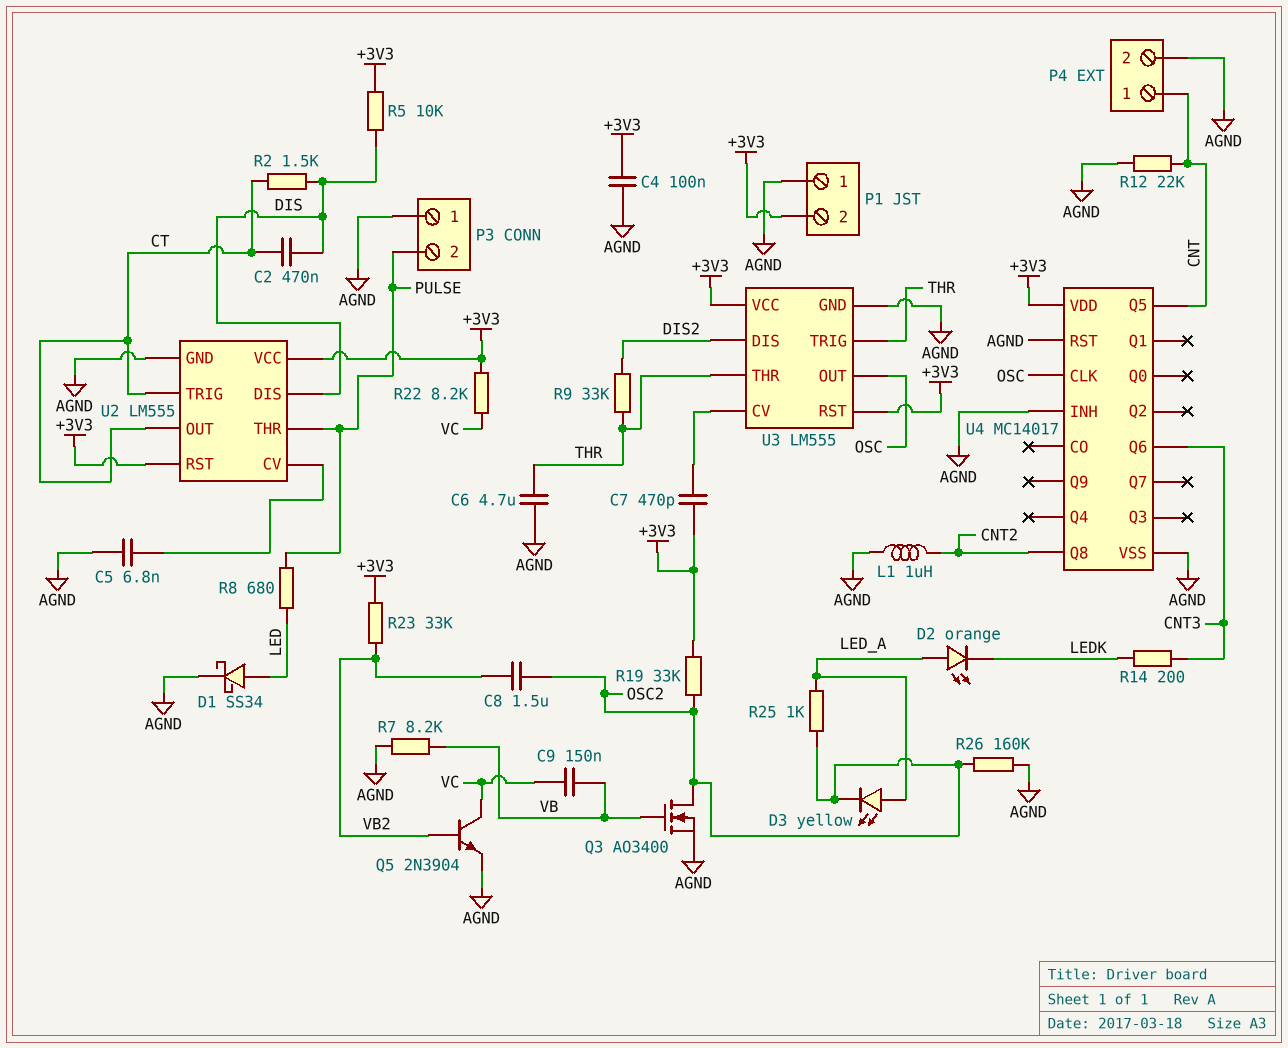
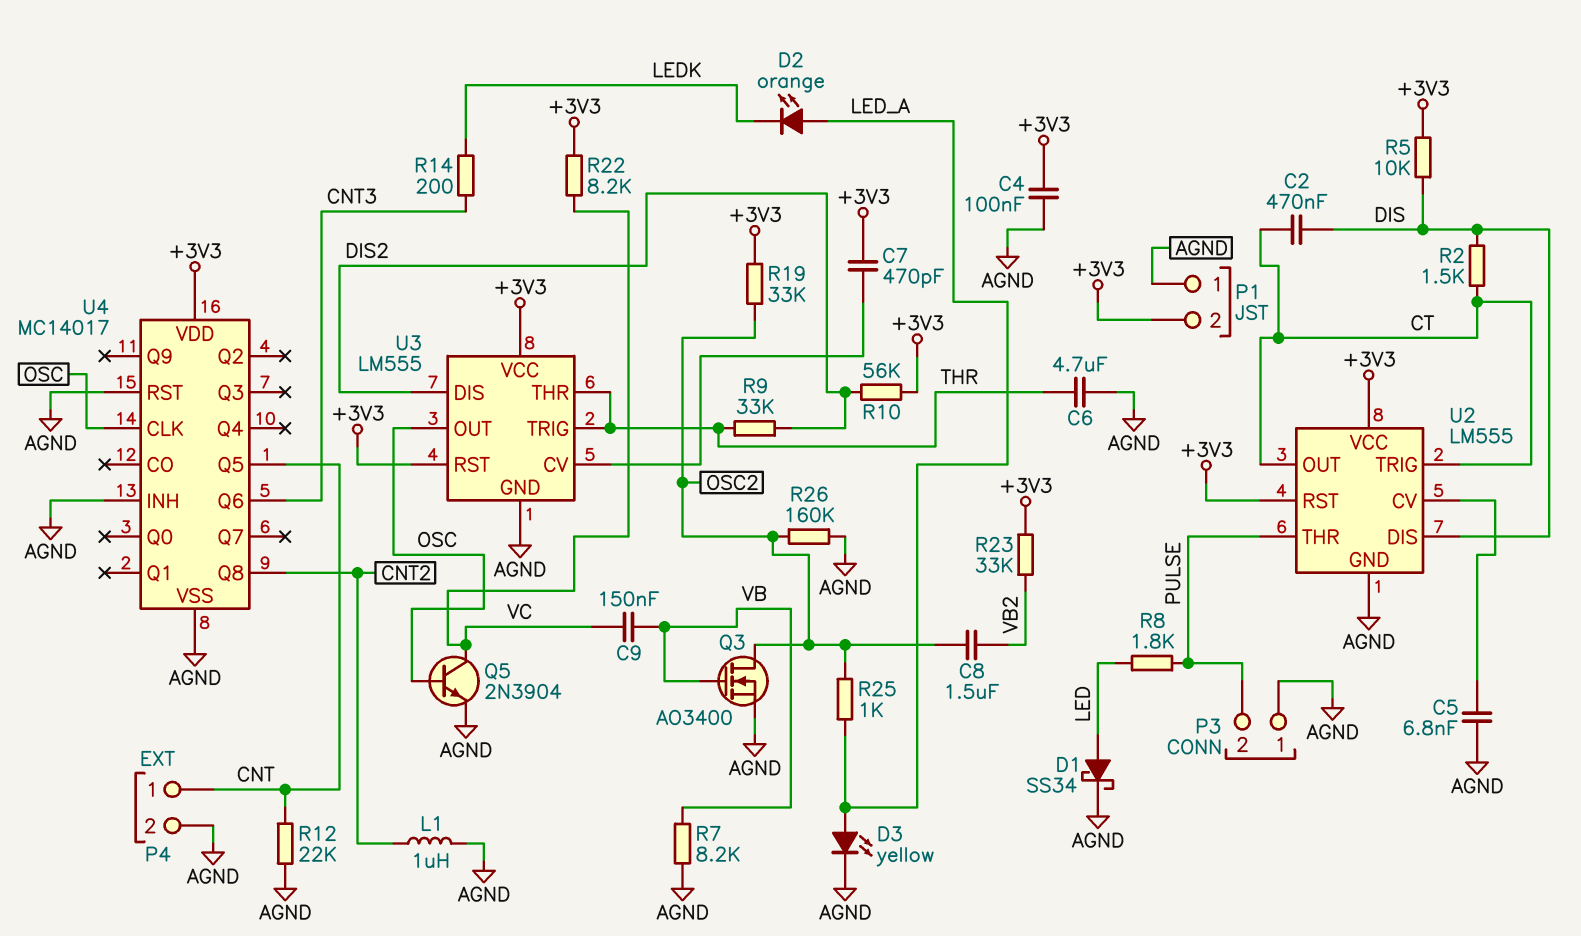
D3: LED yellow (A LED_A, K OSC2) -> LED yellow (A LED_A, K AGND)
Q5: NPN 2N3904 (B VB2, C VC, E AGND) -> NPN 2N3904 (B OSC, C VC, E AGND)
R8: 680 (LED, PULSE) -> 1.8k (LED, PULSE)
R10: none -> 56k (+3V3, DIS2)

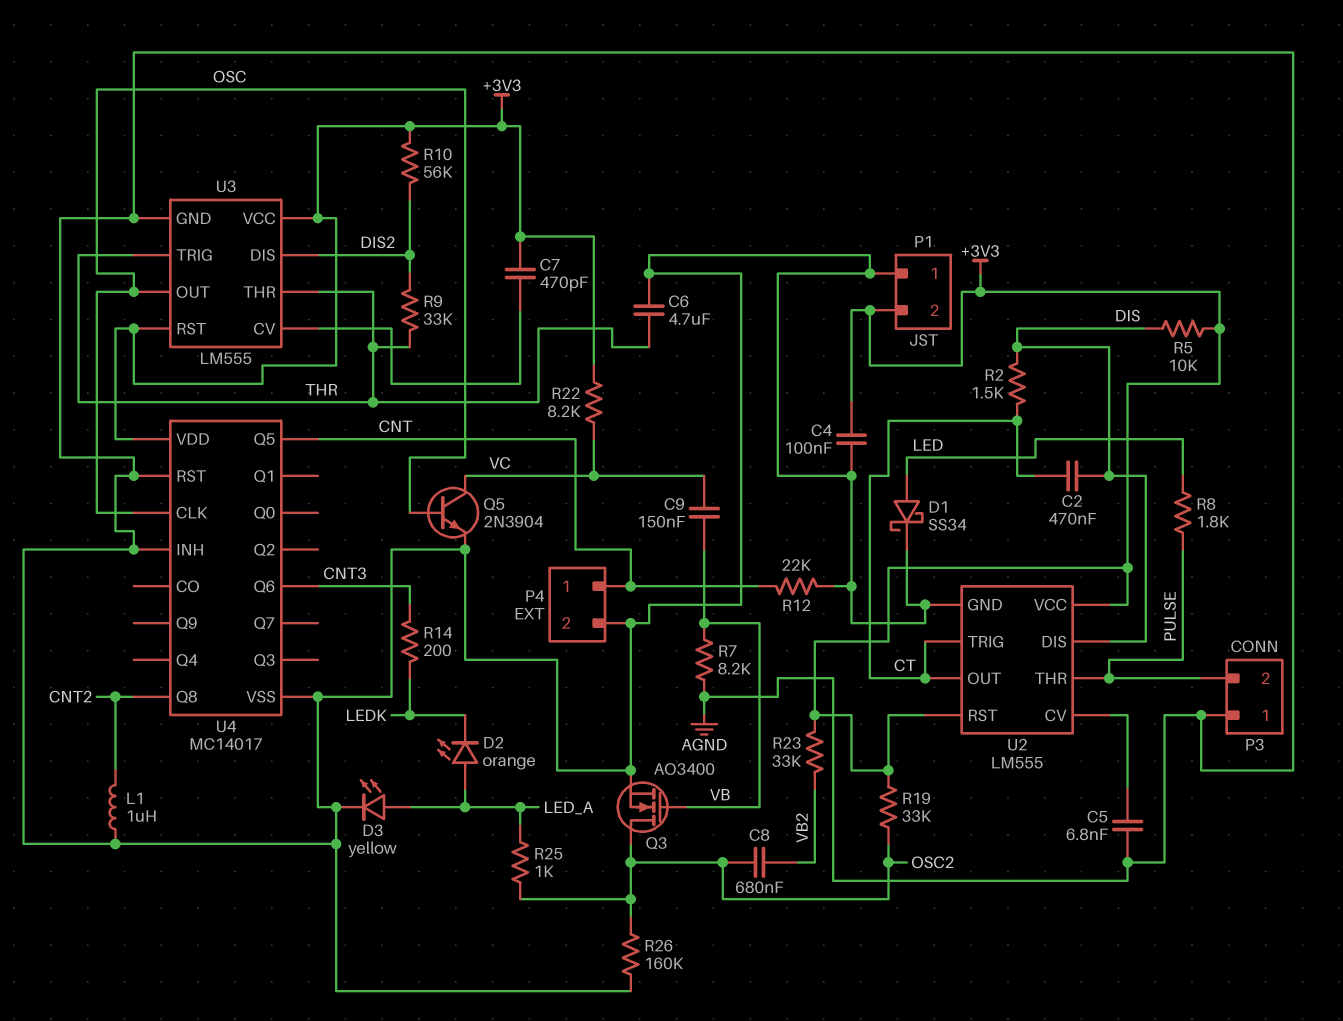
C8: 1.5uF (OSC2, VB2) -> 680nF (OSC2, VB2)

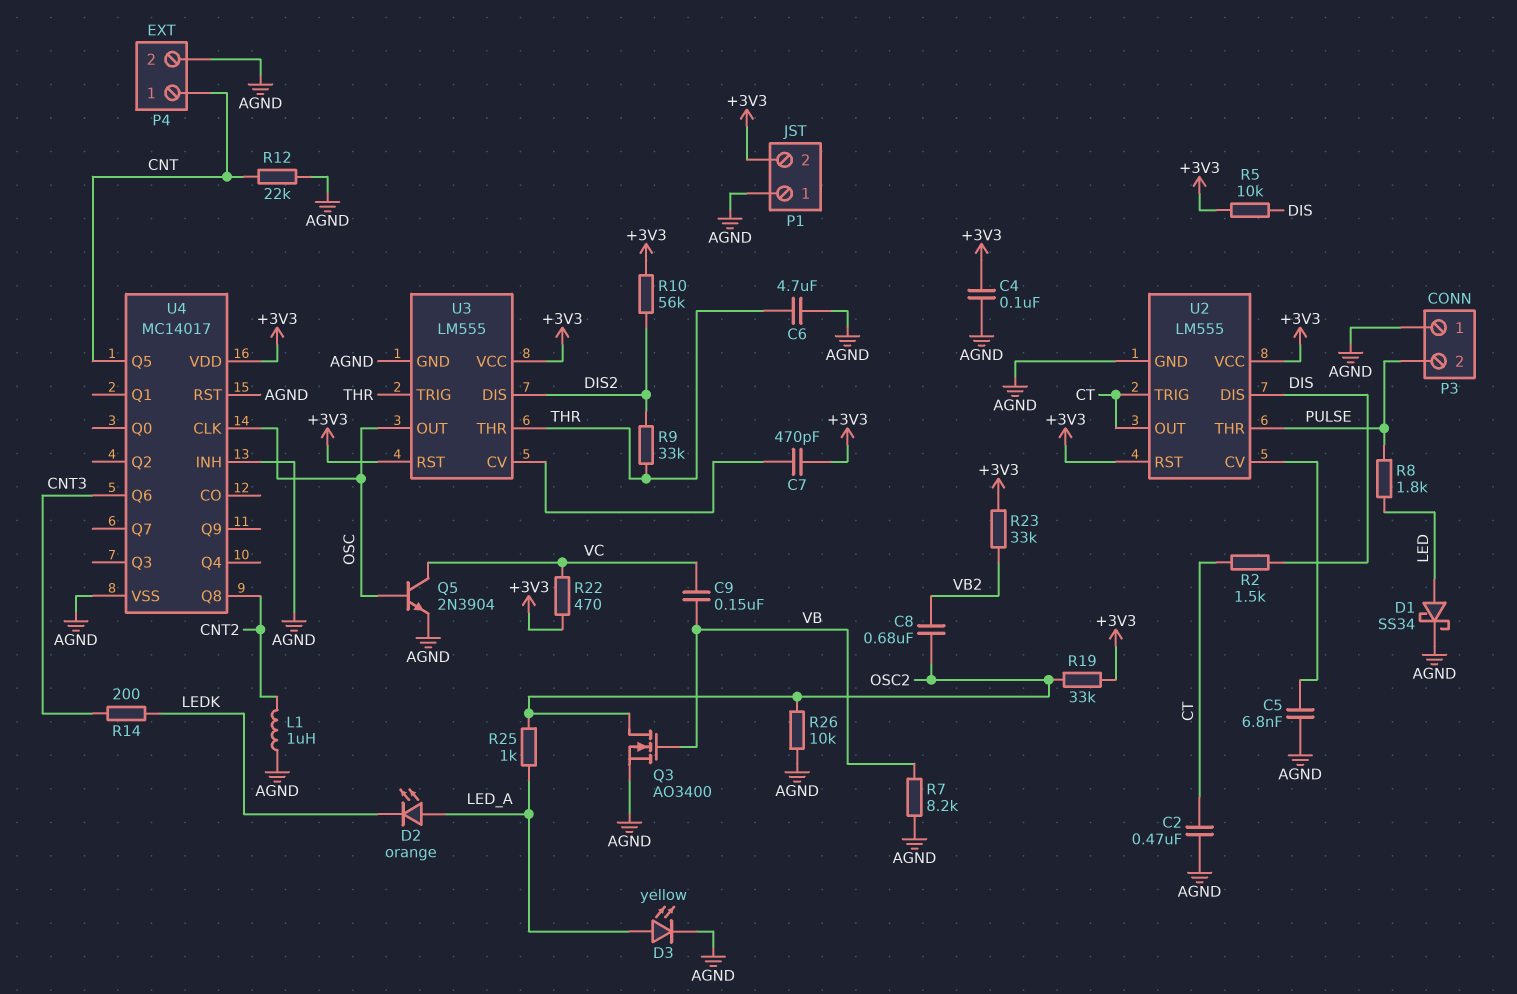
C2: 470nF (CT, DIS) -> 470nF (AGND, CT)
R22: 8.2k (+3V3, VC) -> 470 (+3V3, VC)
R26: 160k (AGND, OSC2) -> 10k (AGND, OSC2)

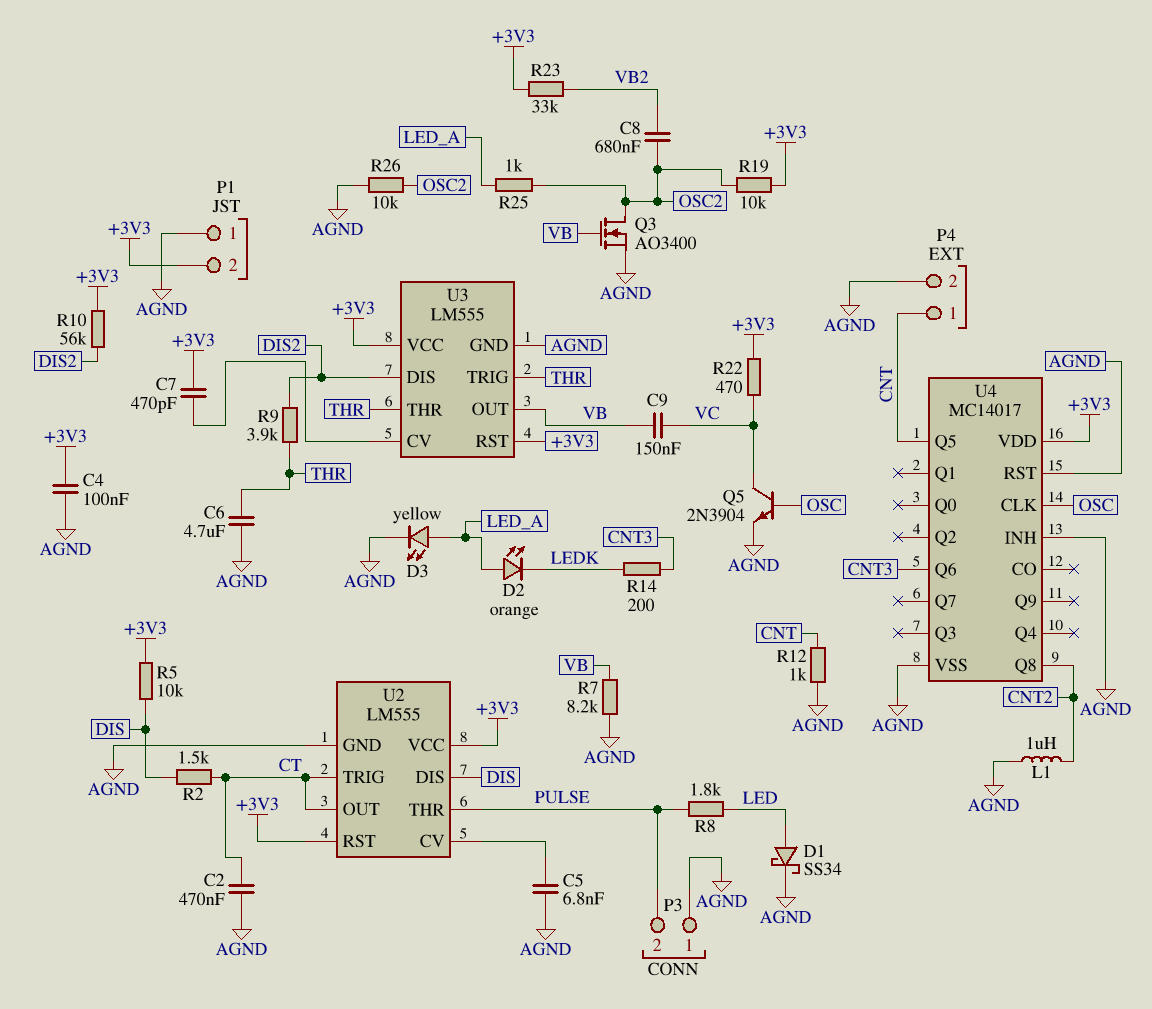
R9: 33k (DIS2, THR) -> 3.9k (DIS2, THR)
R12: 22k (AGND, CNT) -> 1k (AGND, CNT)
R19: 33k (+3V3, OSC2) -> 10k (+3V3, OSC2)
U3 pin OUT: OSC -> VB

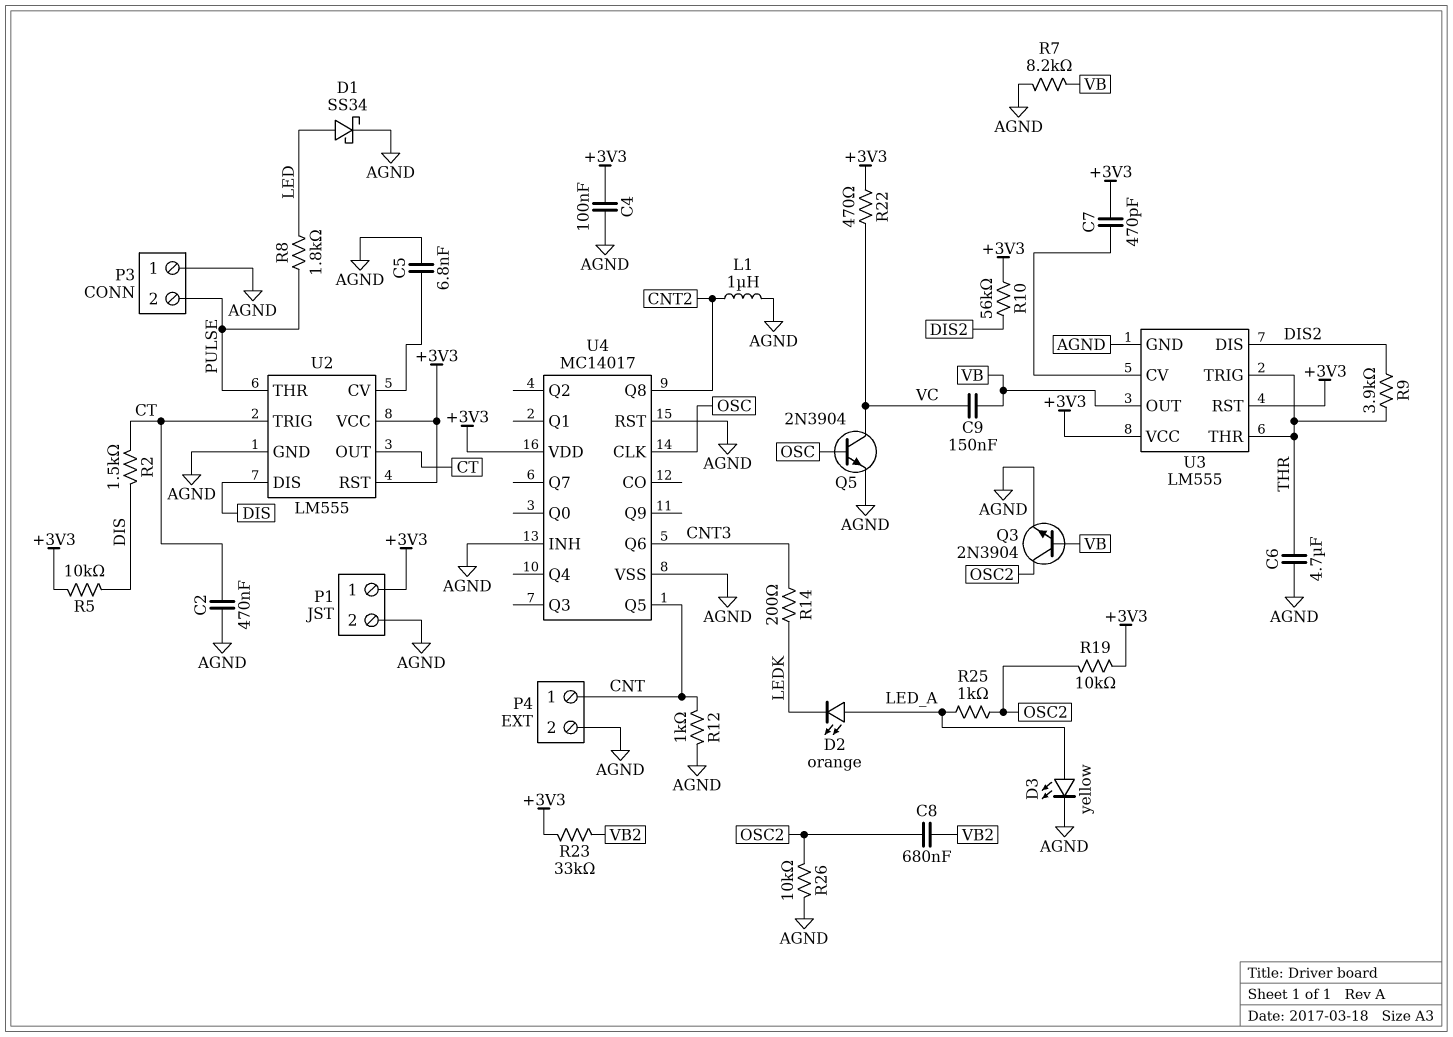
P1 pin 1: AGND -> +3V3
P1 pin 2: +3V3 -> AGND
Q3: NMOS AO3400 (G VB, D OSC2, S AGND) -> NPN 2N3904 (B VB, C OSC2, E AGND)

